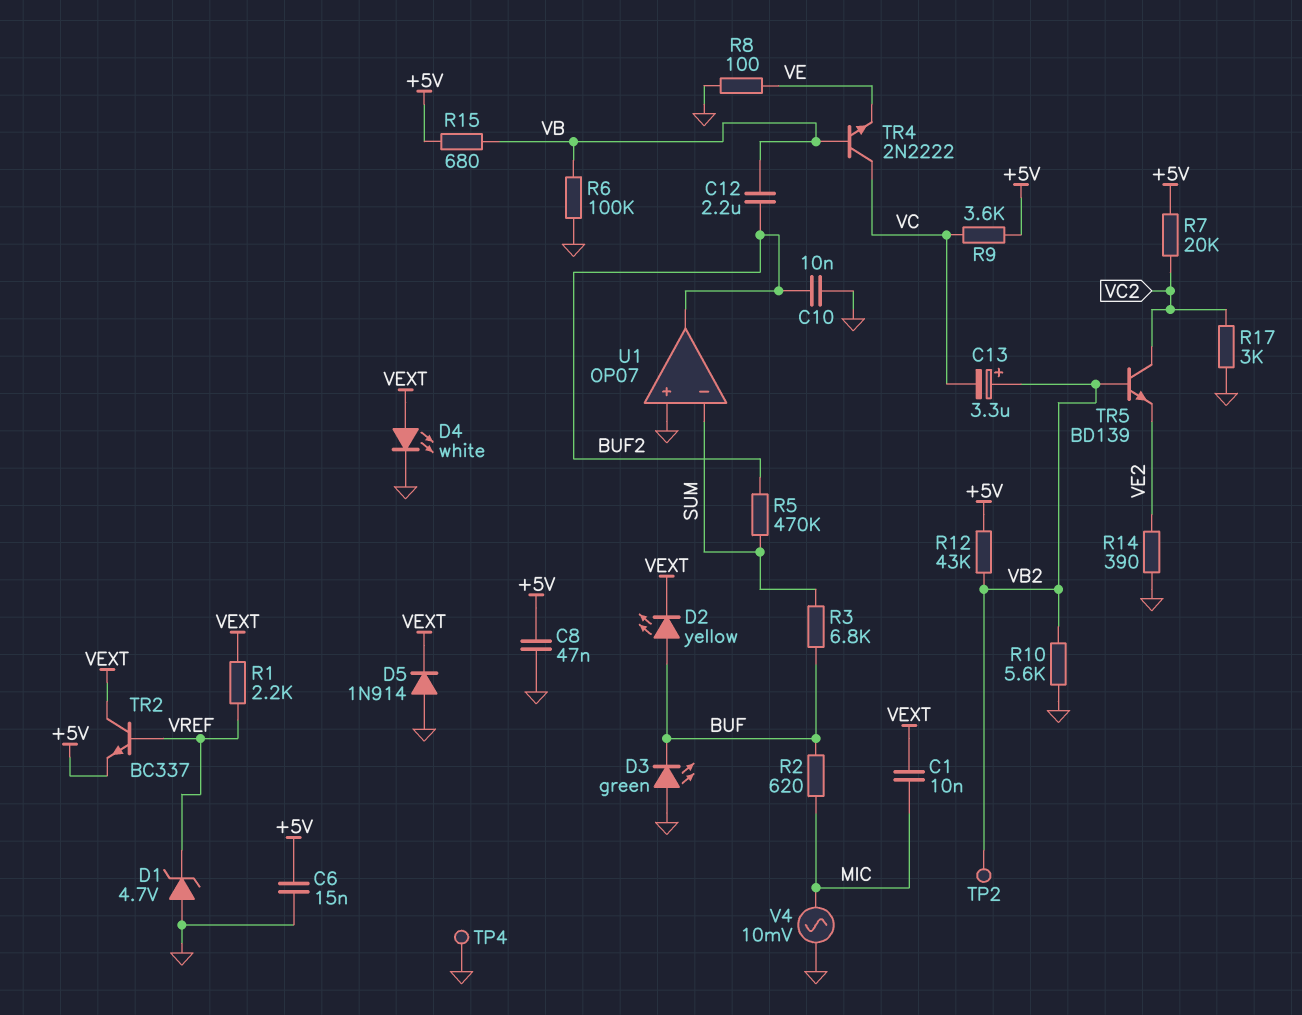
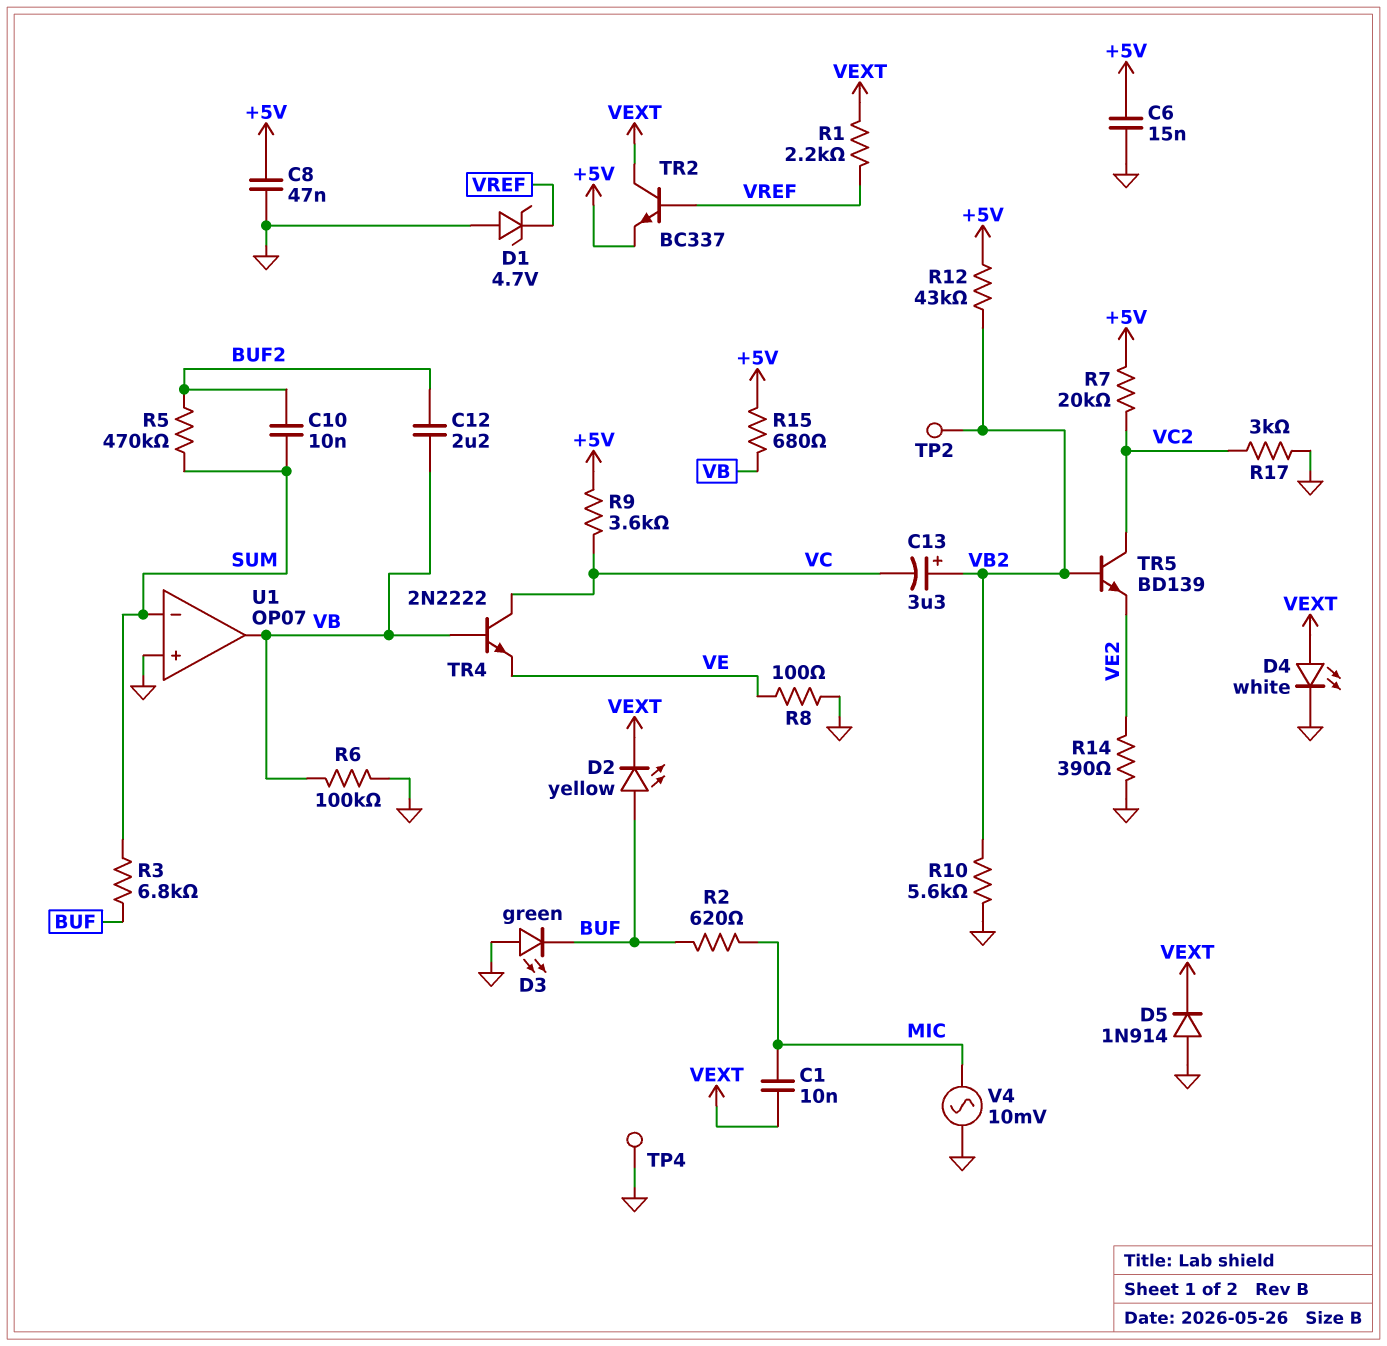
C10: 10nF (BUF2, GND) -> 10nF (BUF2, SUM)
U1 pin out: BUF2 -> VB

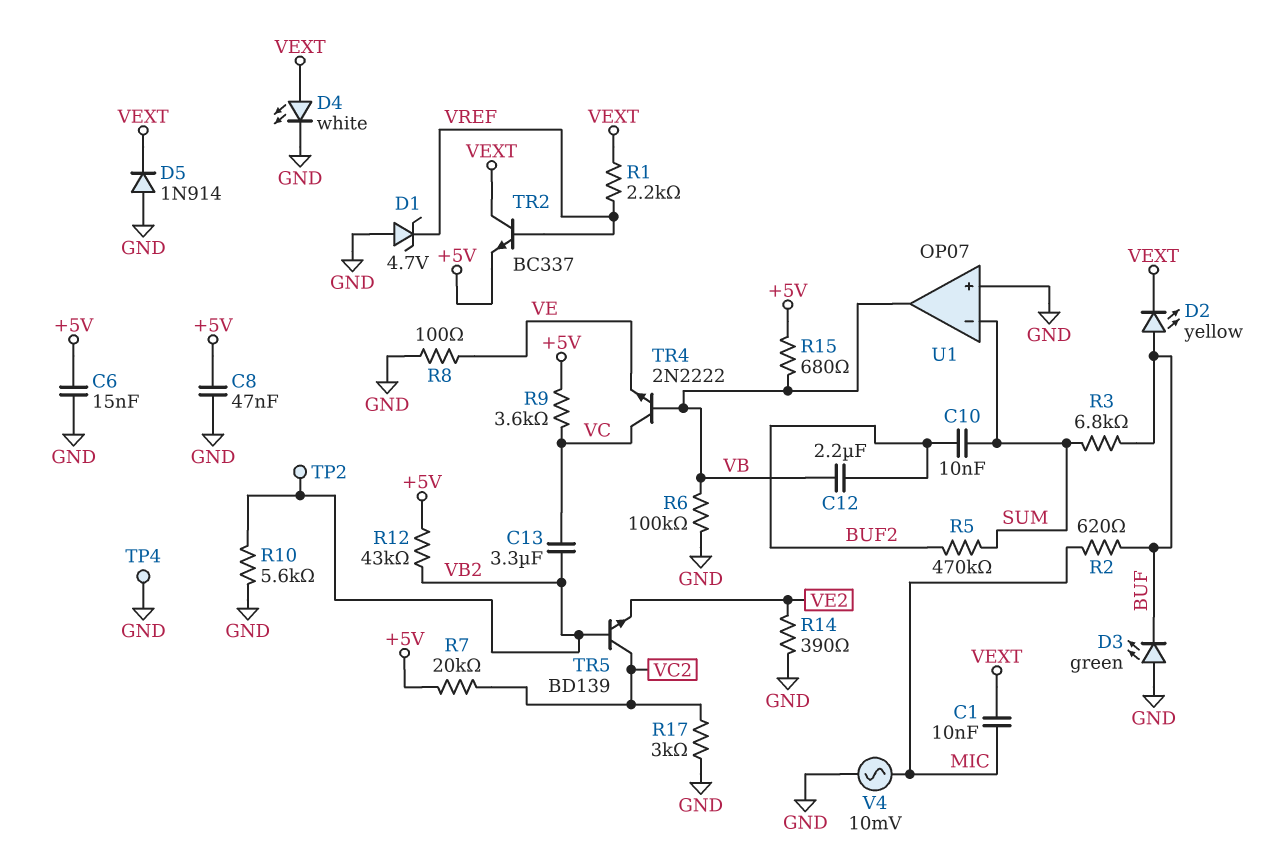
C13: 3.3uF (plus VB2, minus VC) -> 3.3uF (VB2, VC)

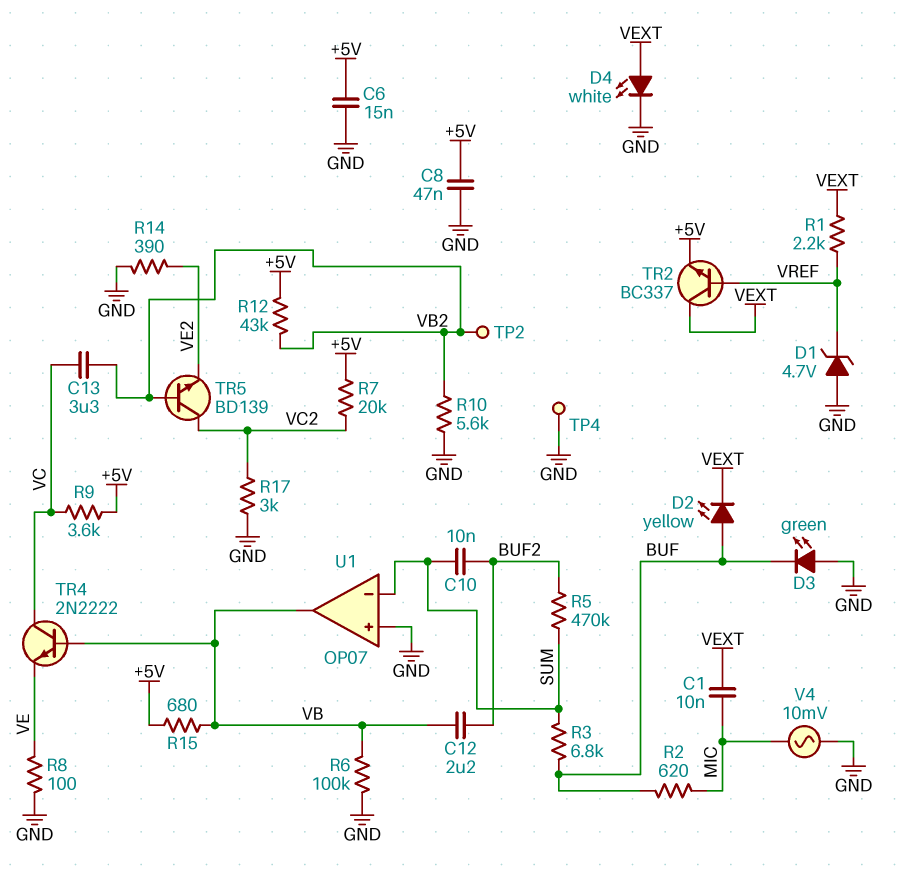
D5: diode 1N914 (A GND, K VEXT) -> none

